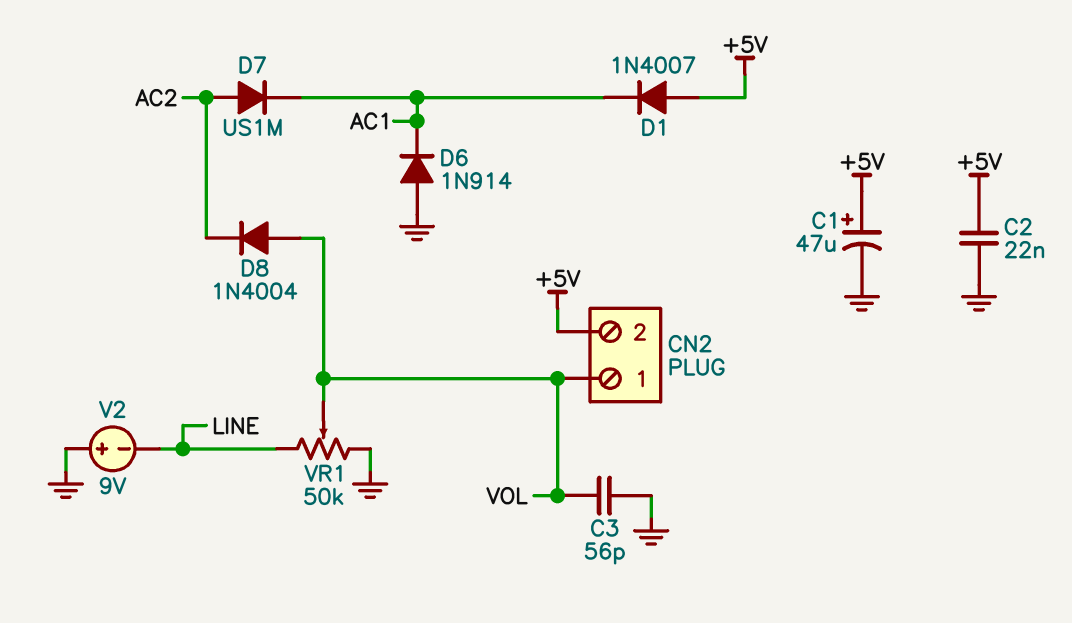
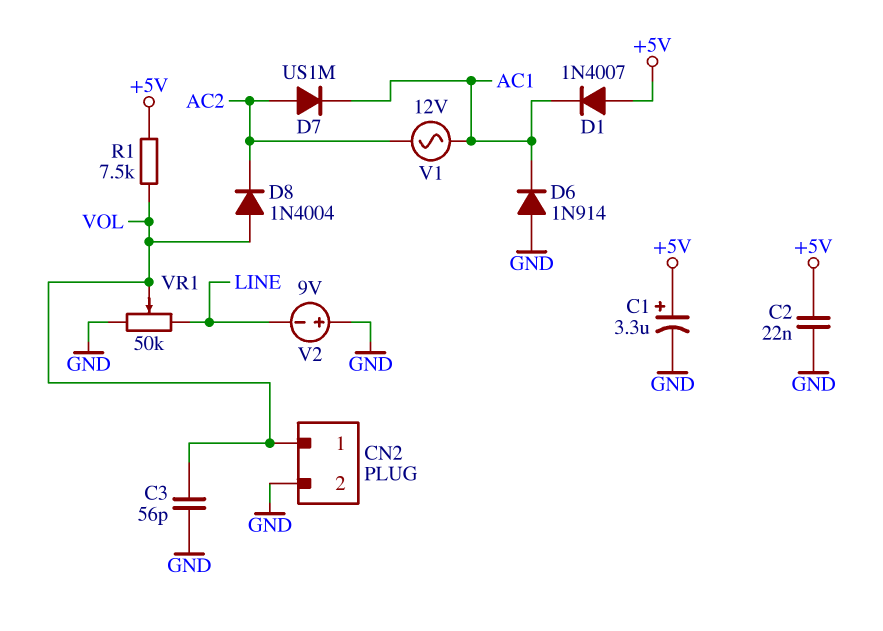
C1: 47uF (plus +5V, minus GND) -> 3.3uF (plus +5V, minus GND)
CN2 pin 2: +5V -> GND
R1: none -> 7.5k (+5V, VOL)
V1: none -> AC 12V (AC1, AC2)

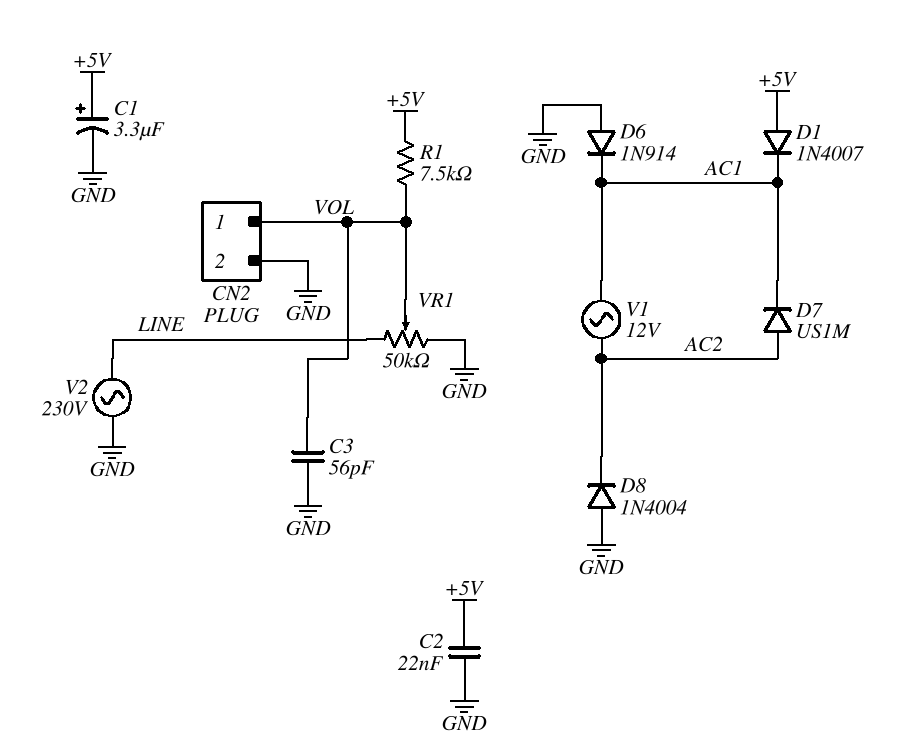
D8: diode 1N4004 (A VOL, K AC2) -> diode 1N4004 (A GND, K AC2)
V2: 9V (plus GND, minus LINE) -> AC 230V (GND, LINE)

